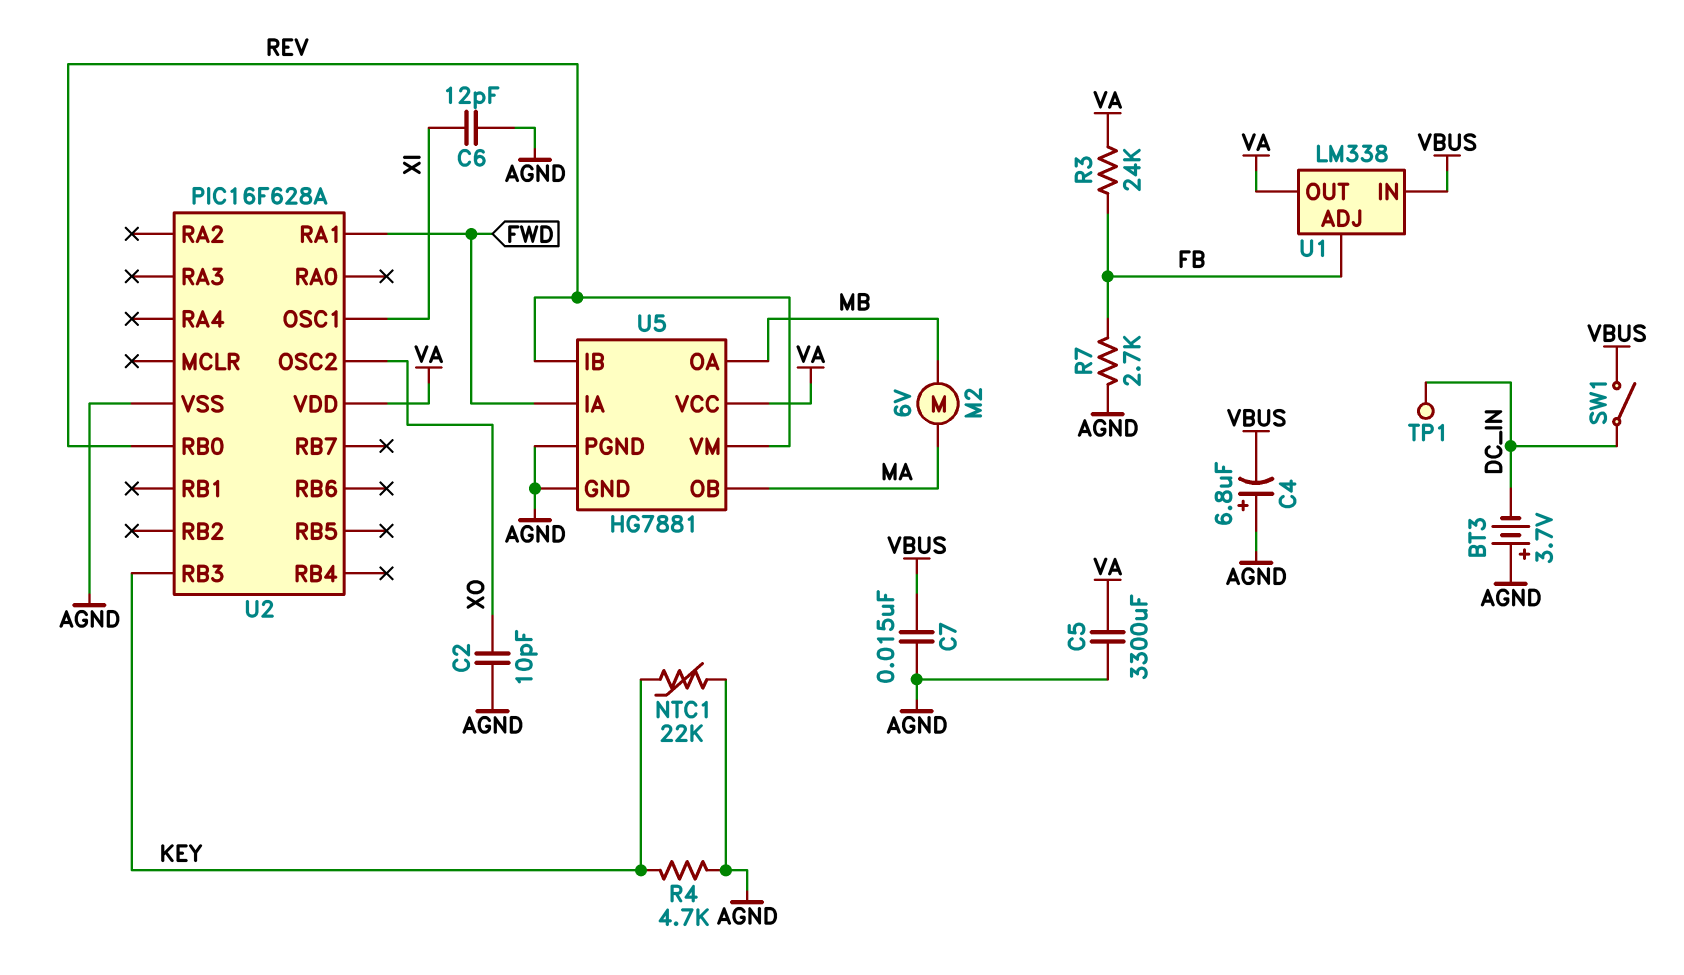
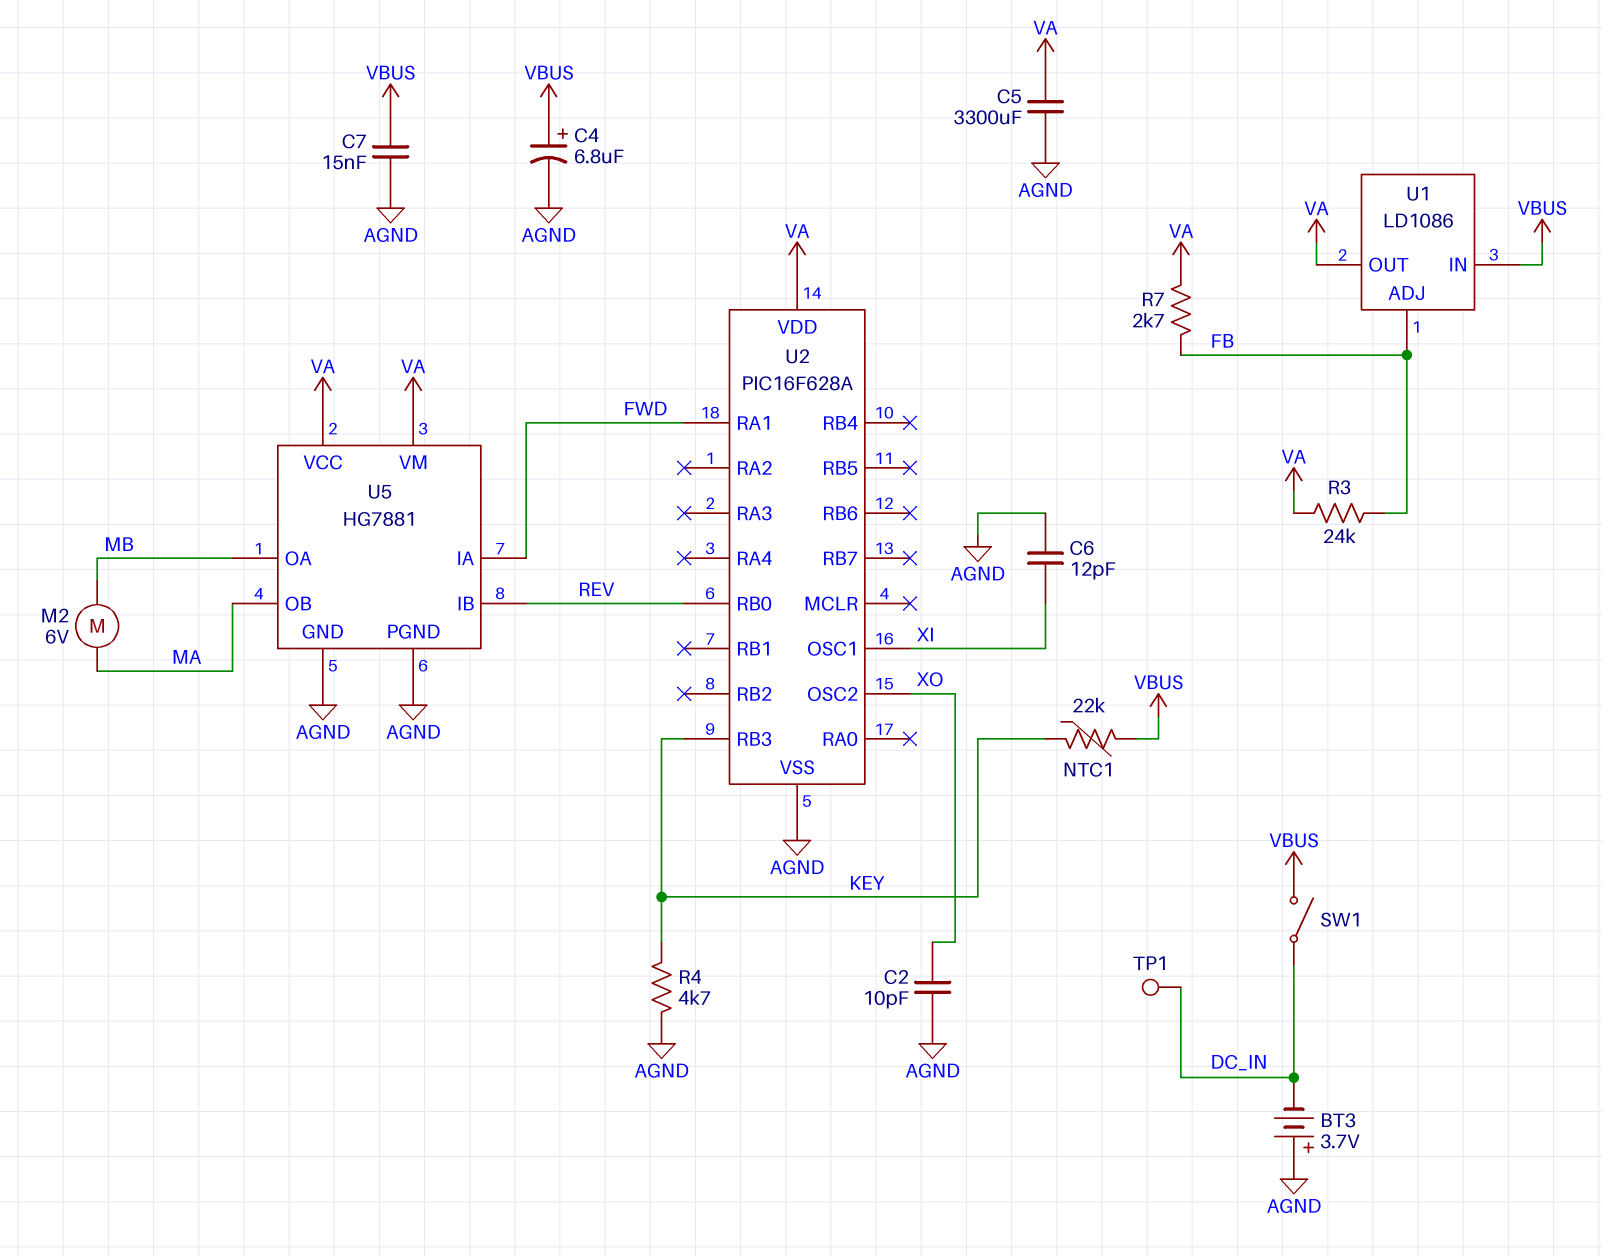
C4: 6.8uF (plus AGND, minus VBUS) -> 6.8uF (plus VBUS, minus AGND)
NTC1: 22k (AGND, KEY) -> 22k (KEY, VBUS)
R7: 2.7k (AGND, FB) -> 2.7k (FB, VA)
U1: LM338 -> LD1086
U5 pin VM: REV -> VA

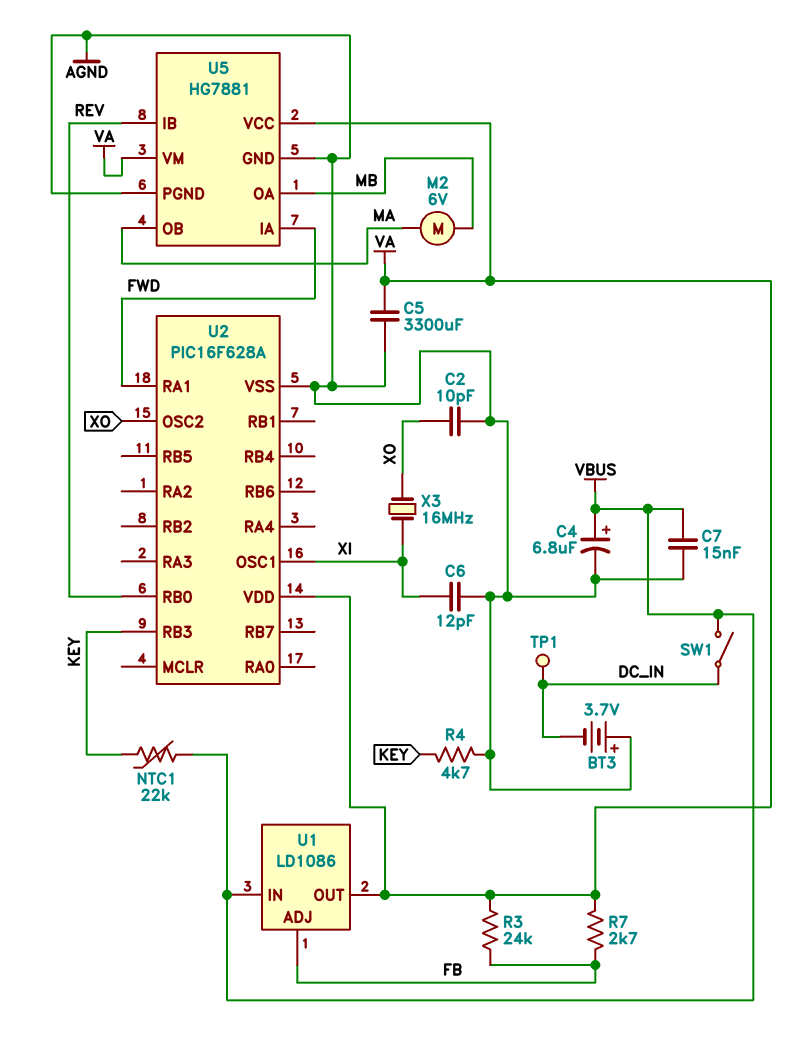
X3: none -> 16MHz (XI, XO)

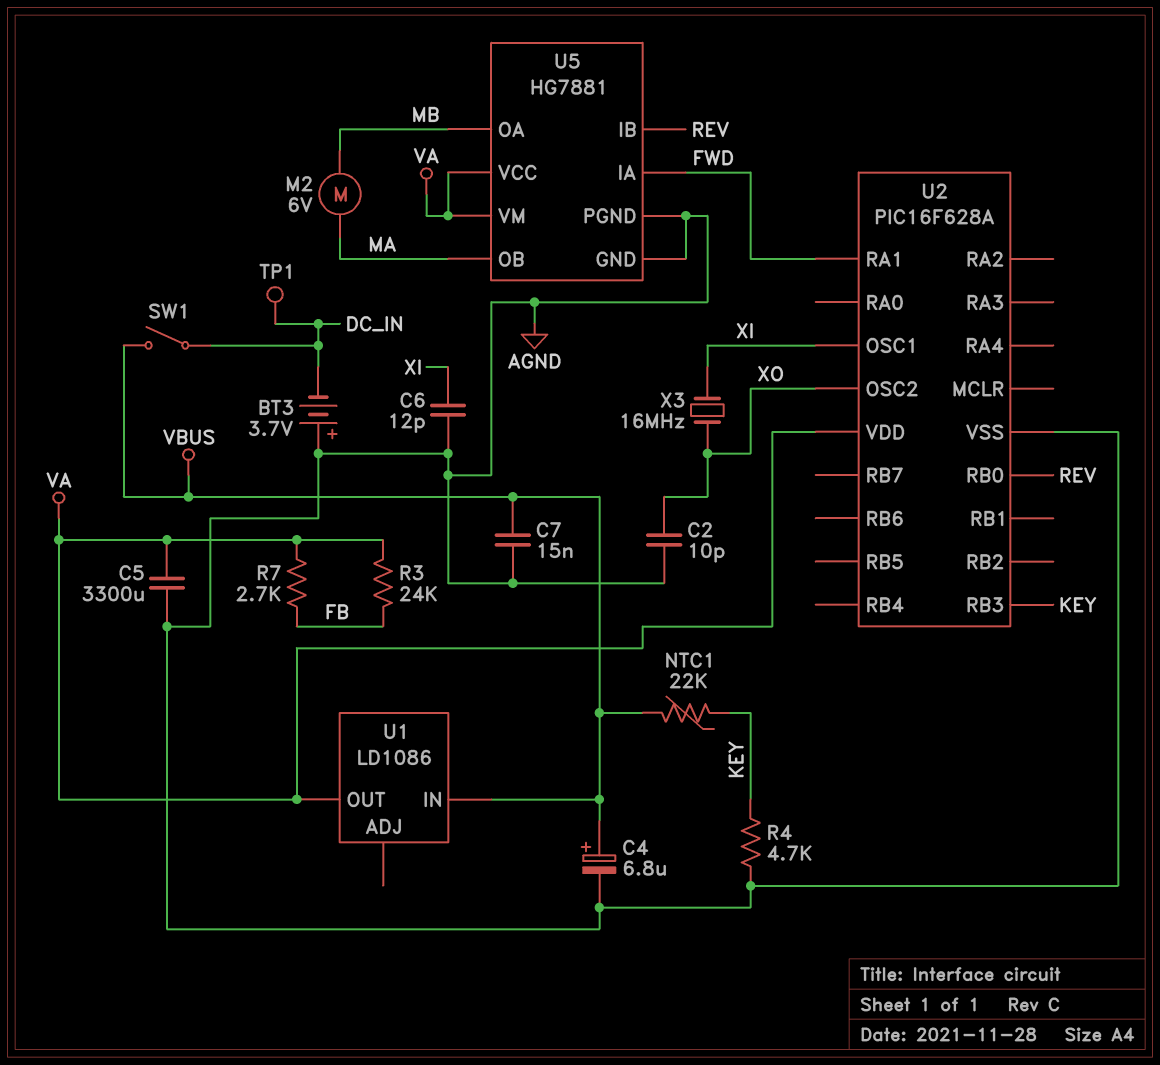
U1 pin ADJ: FB -> none

